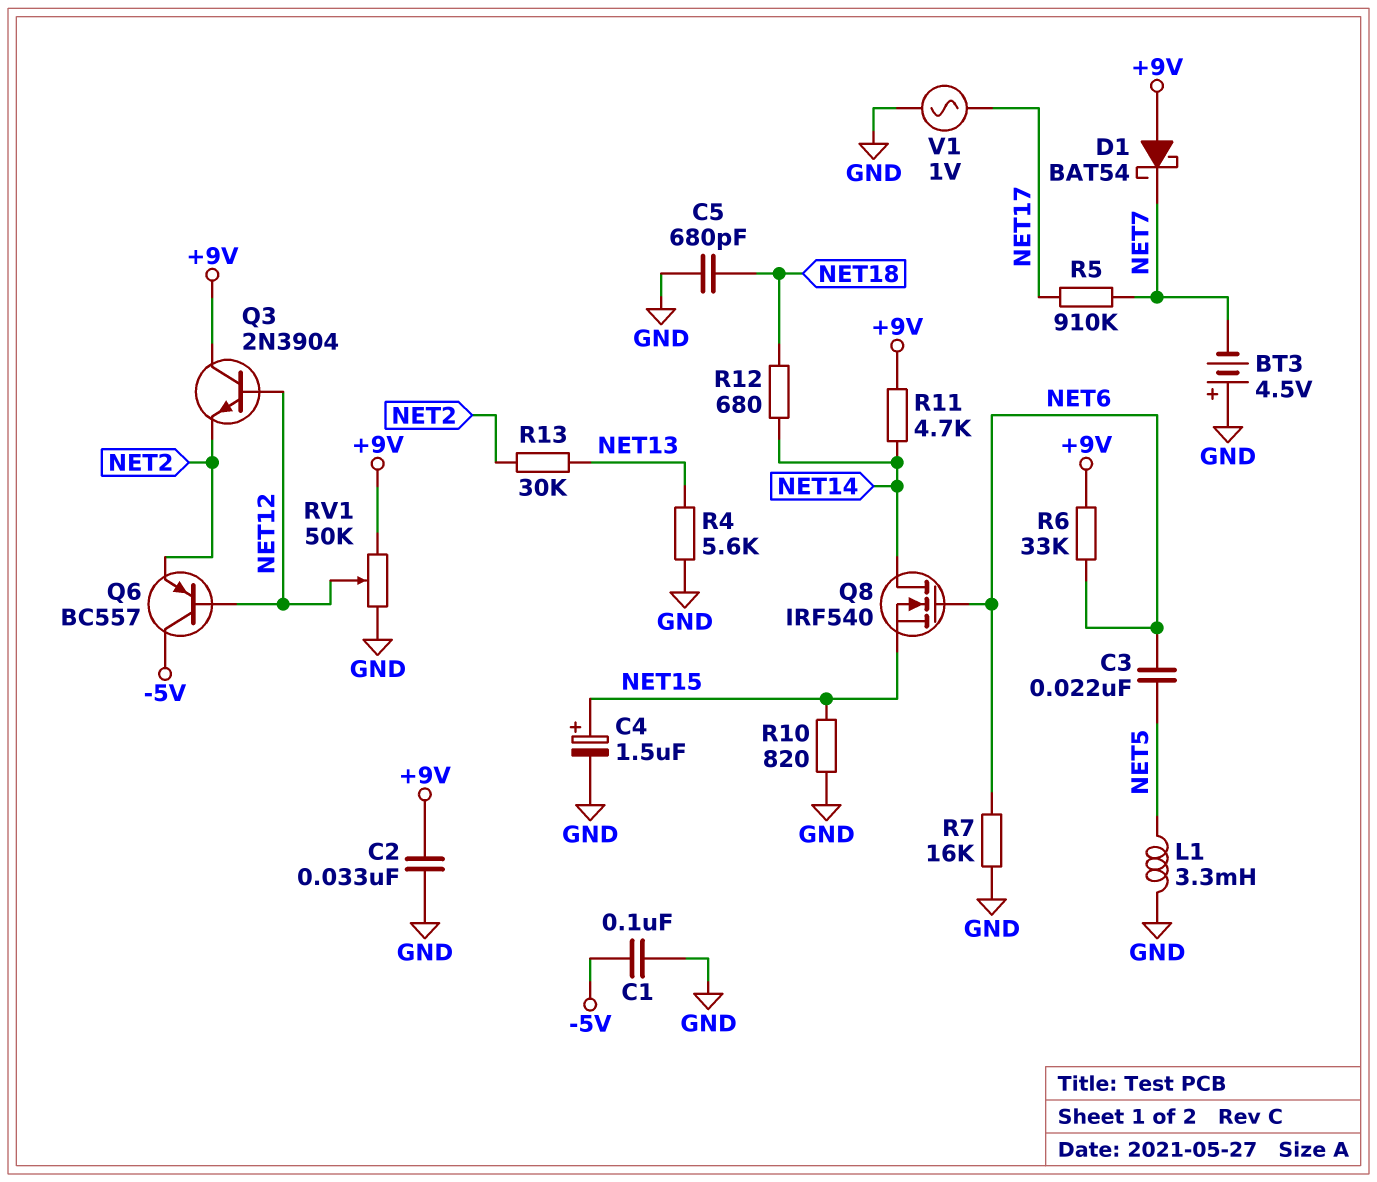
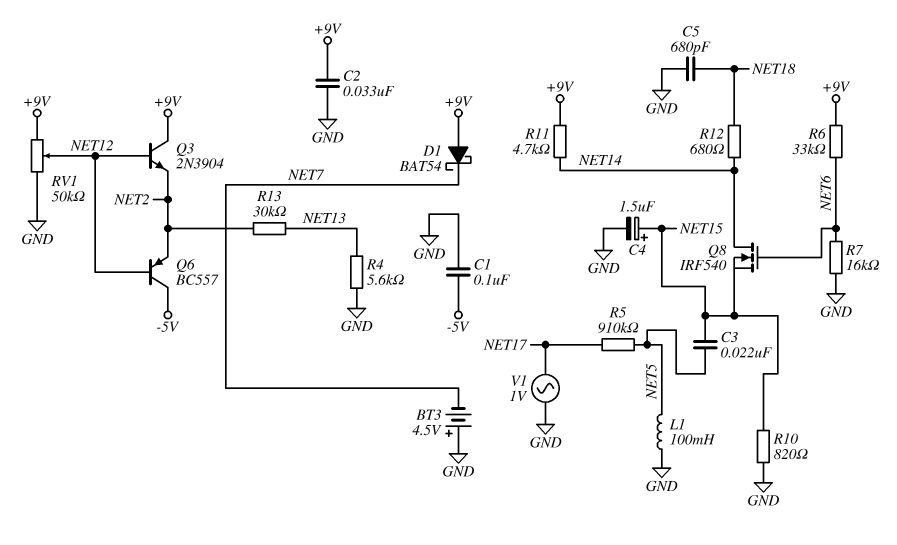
C3: 22nF (NET5, NET6) -> 22nF (NET5, NET15)
L1: 3.3mH (GND, NET5) -> 100mH (GND, NET5)
R5: 910k (NET7, NET17) -> 910k (NET5, NET17)

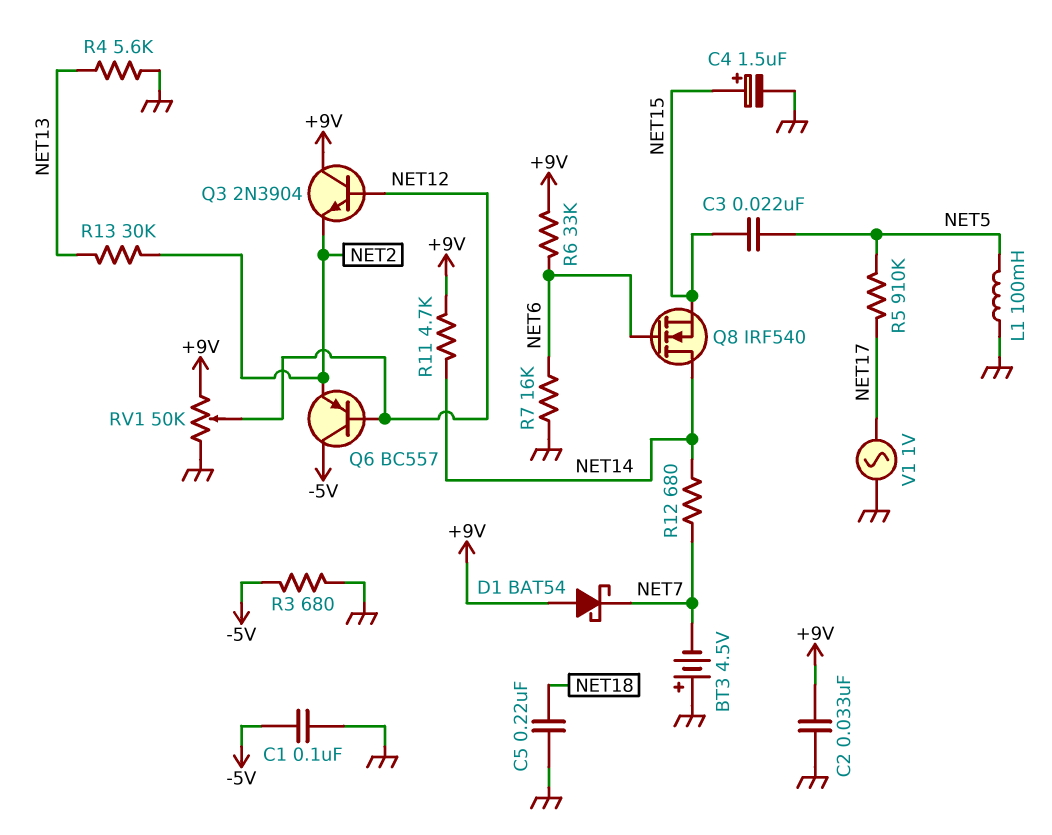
C5: 680pF (GND, NET18) -> 220nF (GND, NET18)
R3: none -> 680 (-5V, GND)
R10: 820 (GND, NET15) -> none
R12: 680 (NET14, NET18) -> 680 (NET7, NET14)

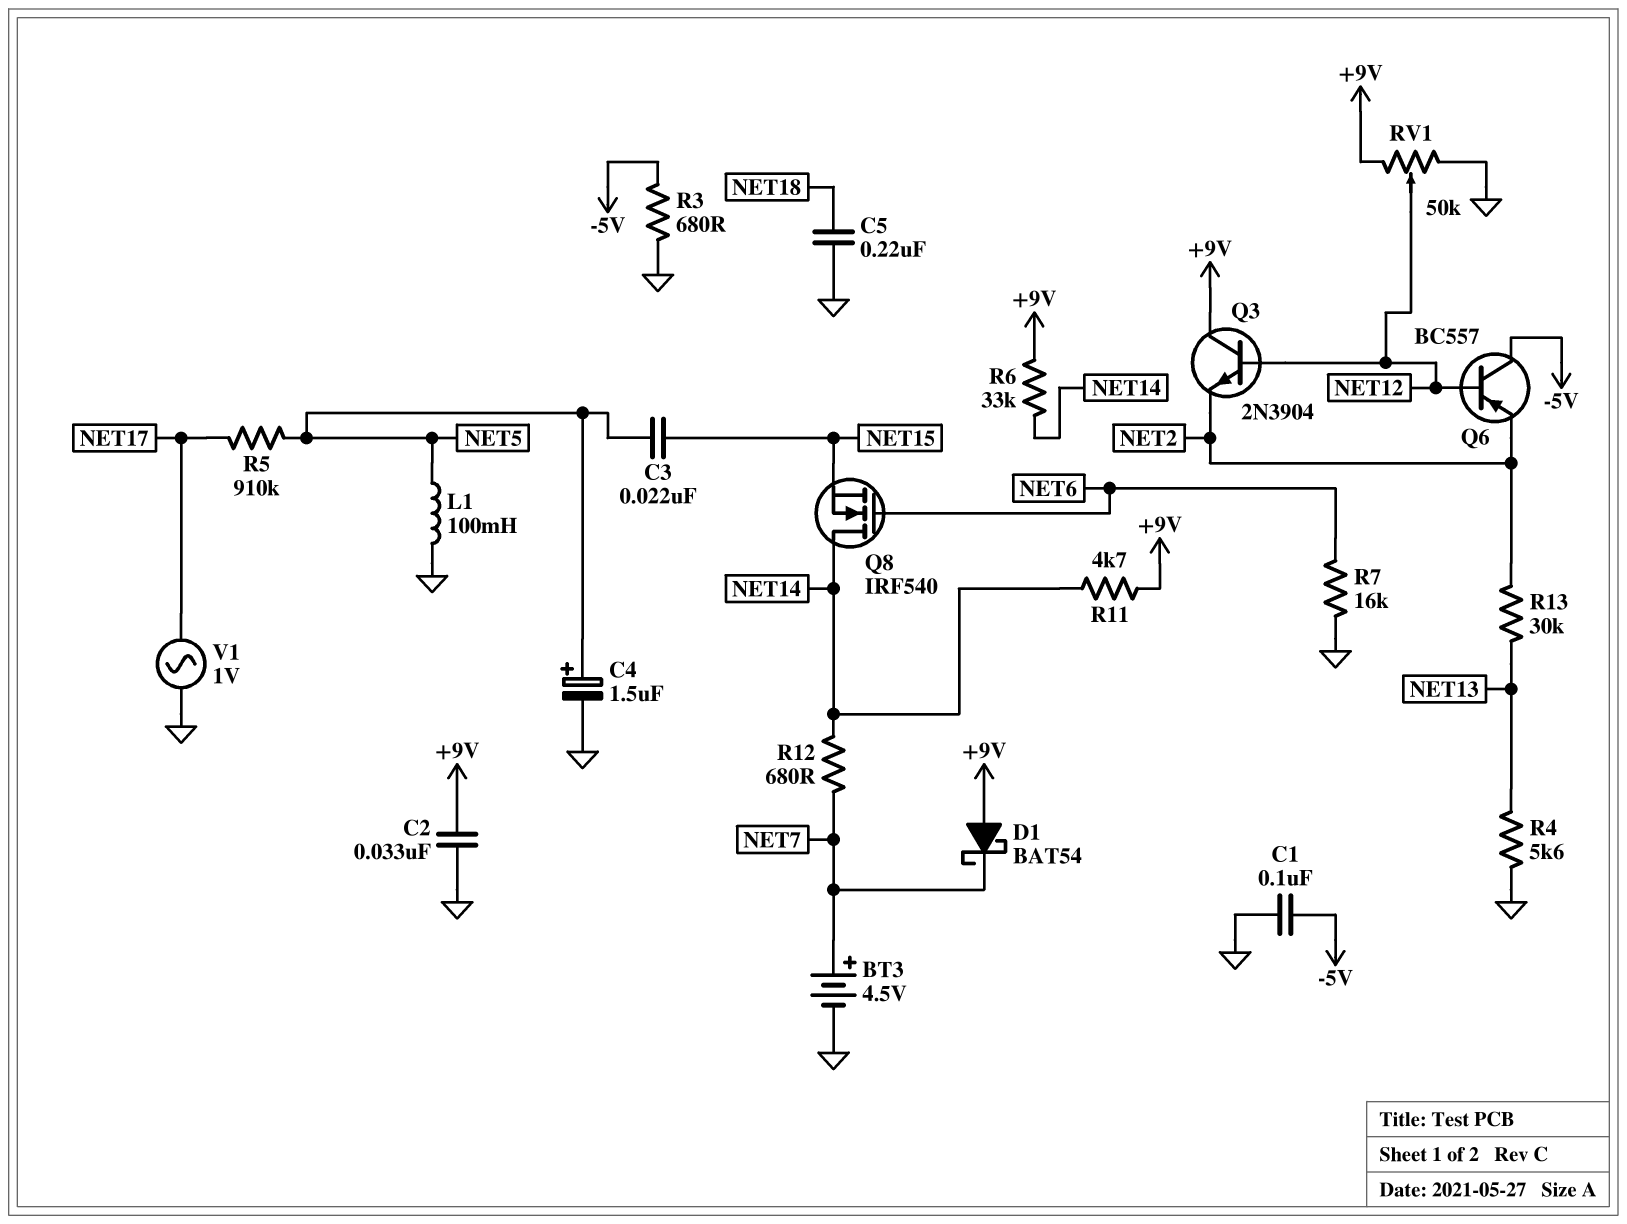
BT3: 4.5V (plus GND, minus NET7) -> 4.5V (plus NET7, minus GND)
C4: 1.5uF (plus NET15, minus GND) -> 1.5uF (plus NET5, minus GND)
R6: 33k (+9V, NET6) -> 33k (+9V, NET14)

